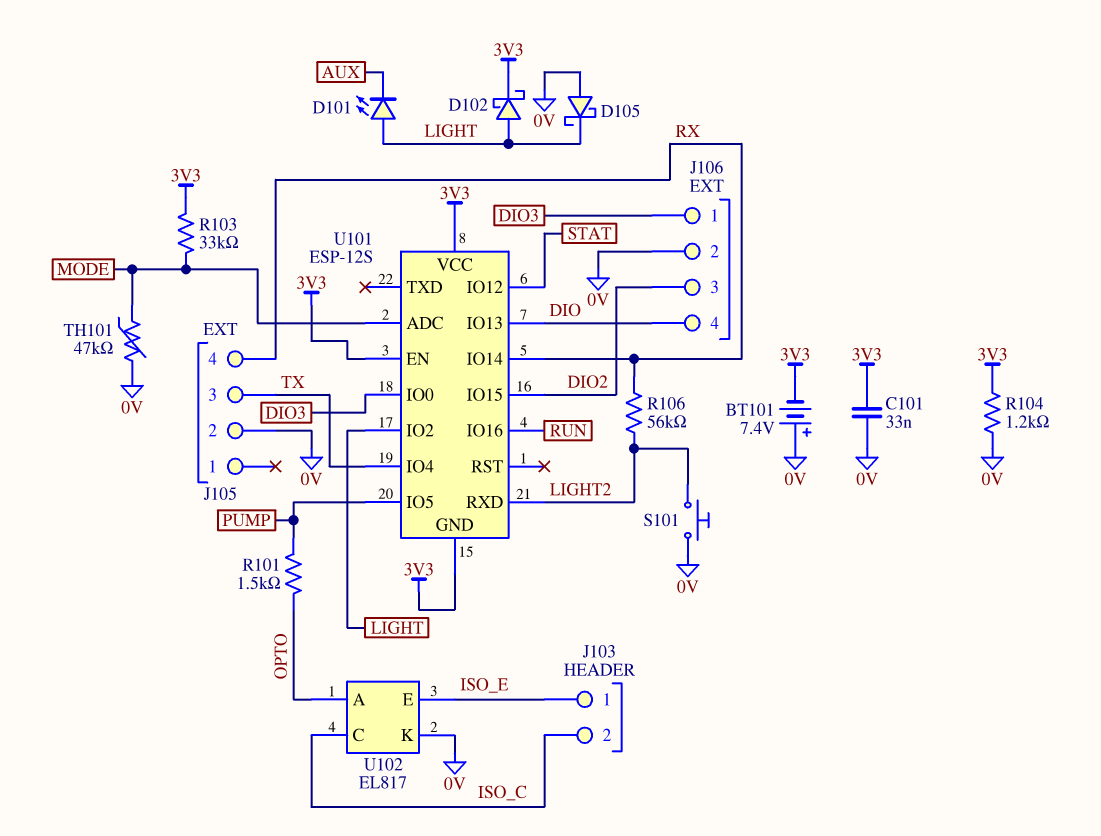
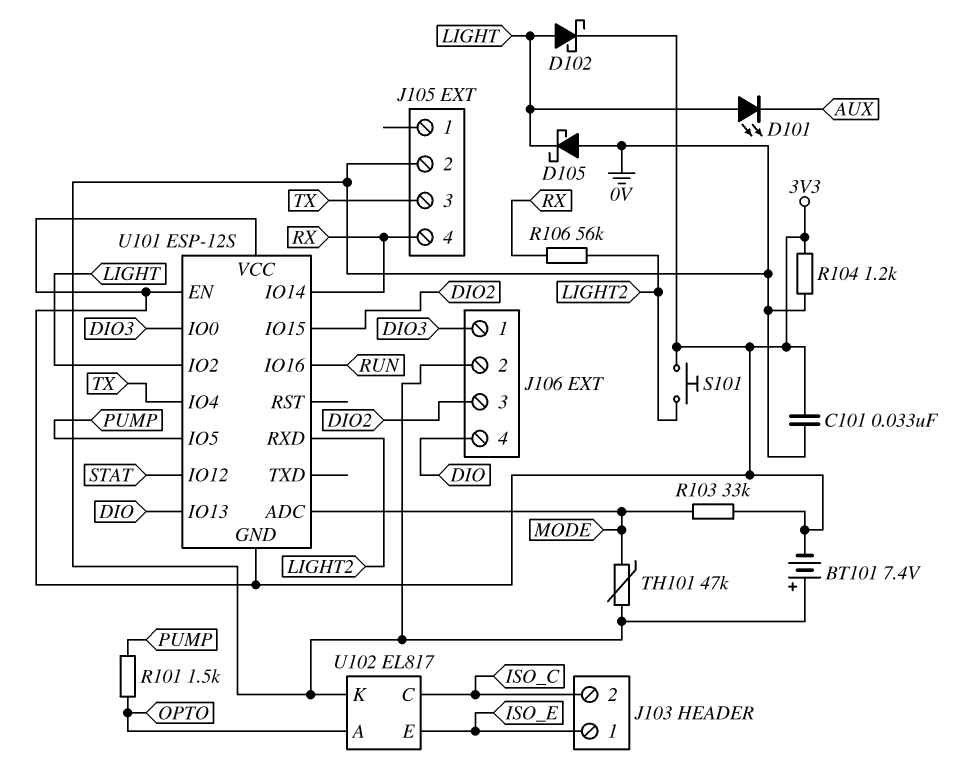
S101: button (0V, LIGHT2) -> button (3V3, LIGHT2)

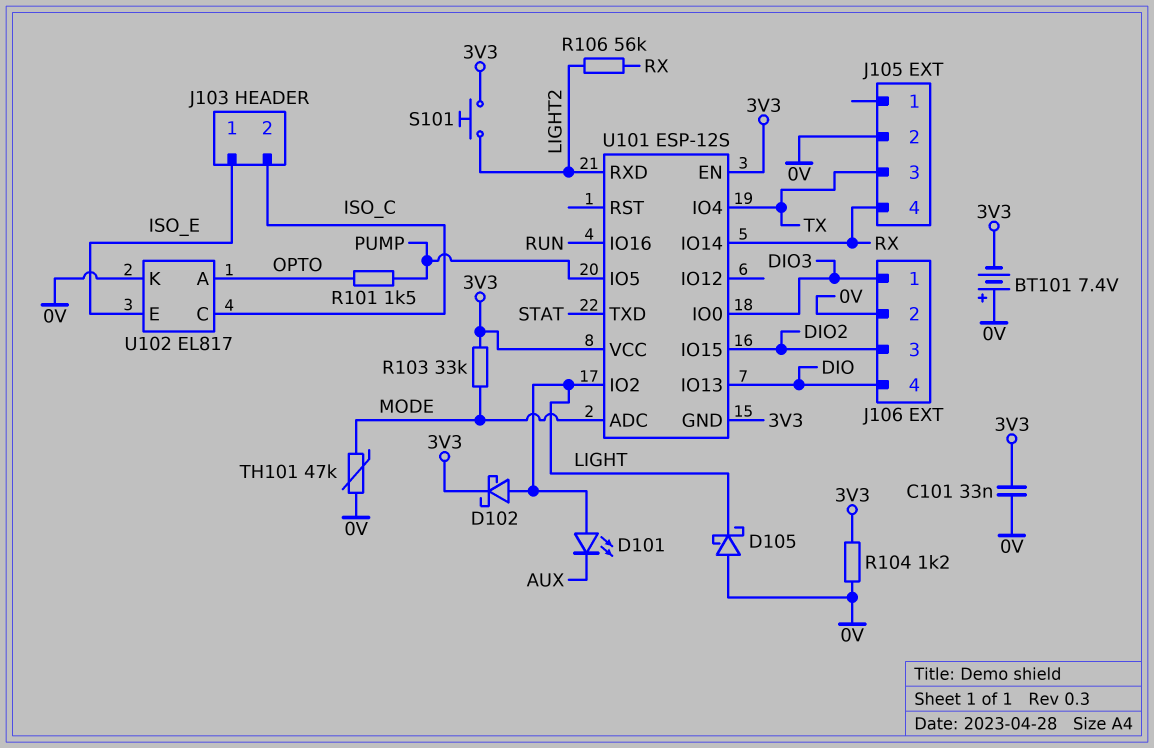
U101 pin IO12: STAT -> none
U101 pin TXD: none -> STAT

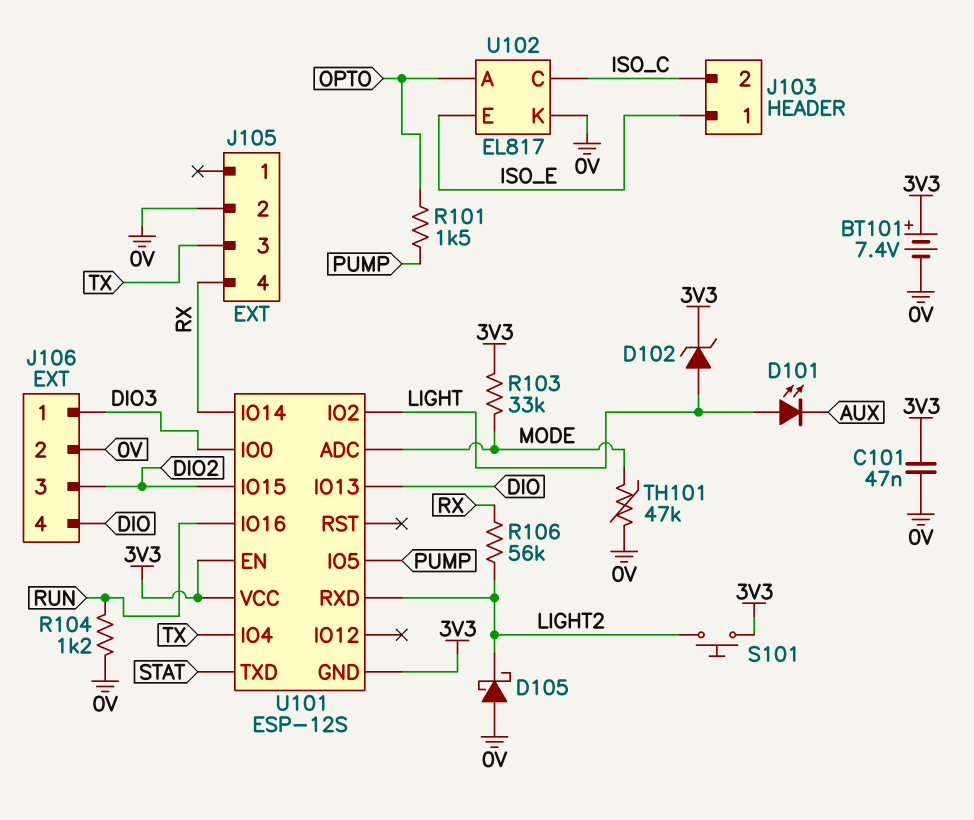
BT101: 7.4V (plus 0V, minus 3V3) -> 7.4V (plus 3V3, minus 0V)
C101: 33nF (0V, 3V3) -> 47nF (0V, 3V3)
D102: schottky (A LIGHT, K 3V3) -> zener (A LIGHT, K 3V3)
D105: schottky (A 0V, K LIGHT) -> schottky (A 0V, K LIGHT2)
R104: 1.2k (0V, 3V3) -> 1.2k (0V, RUN)

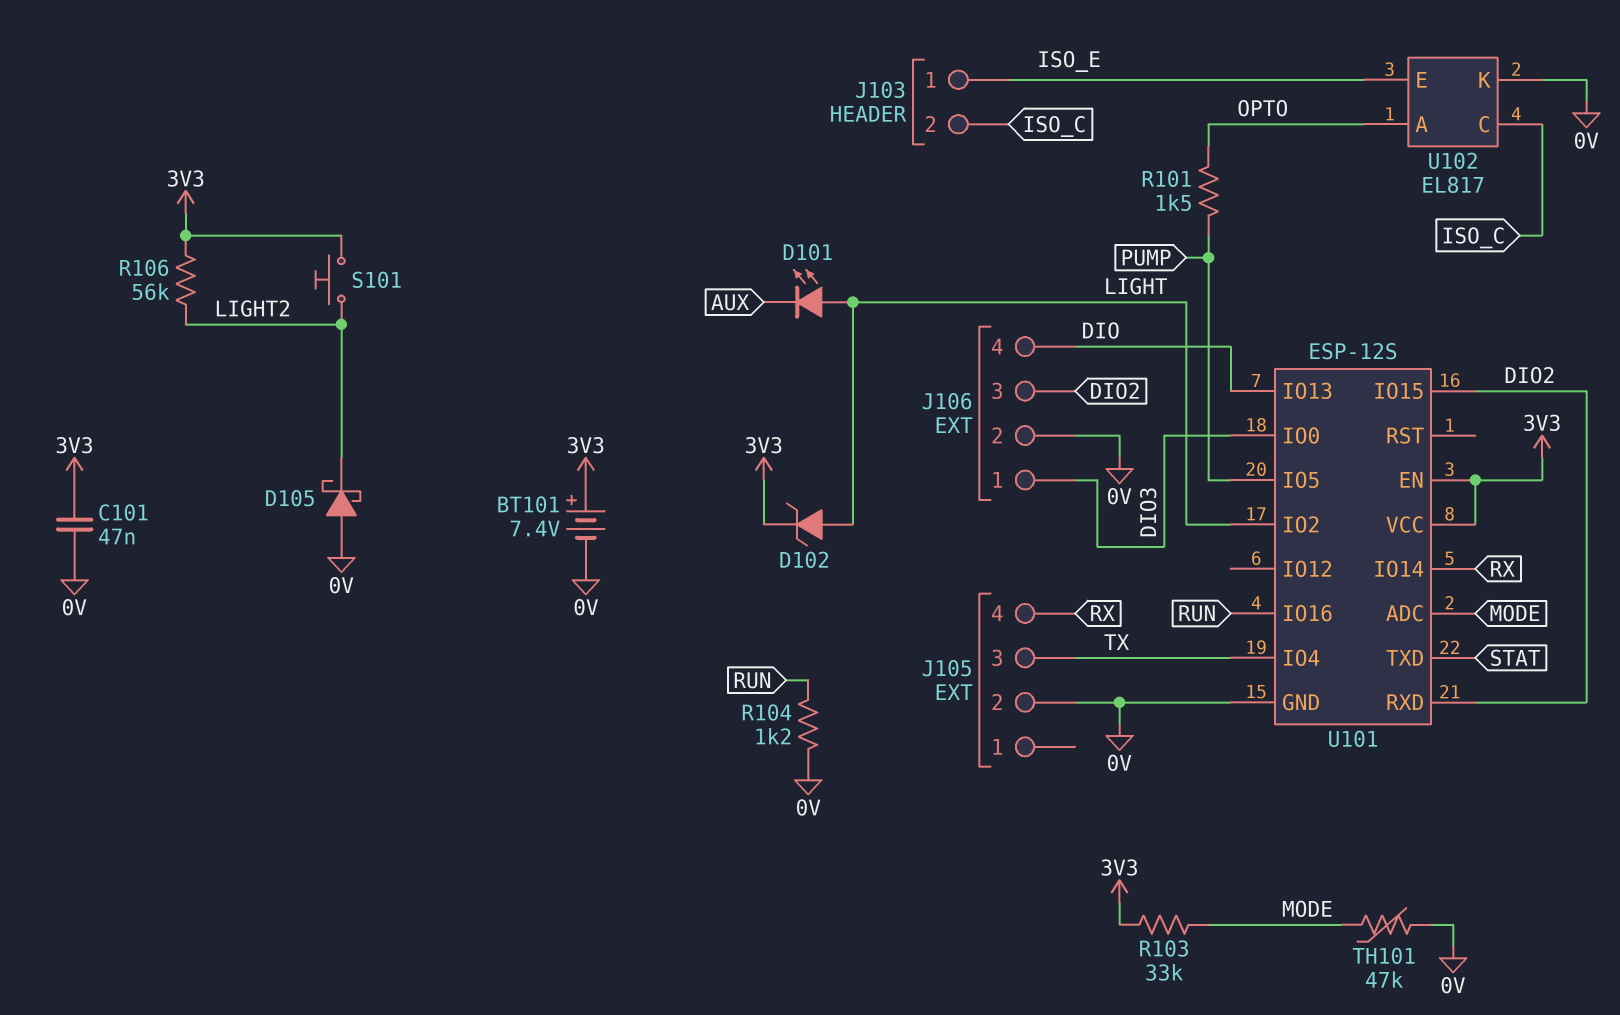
R106: 56k (LIGHT2, RX) -> 56k (3V3, LIGHT2)
U101 pin GND: 3V3 -> 0V
U101 pin RXD: LIGHT2 -> DIO2

